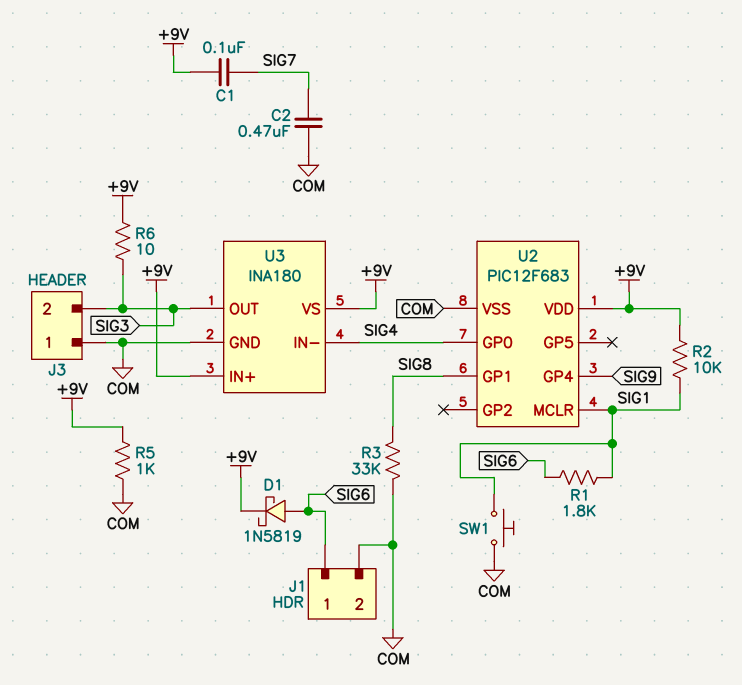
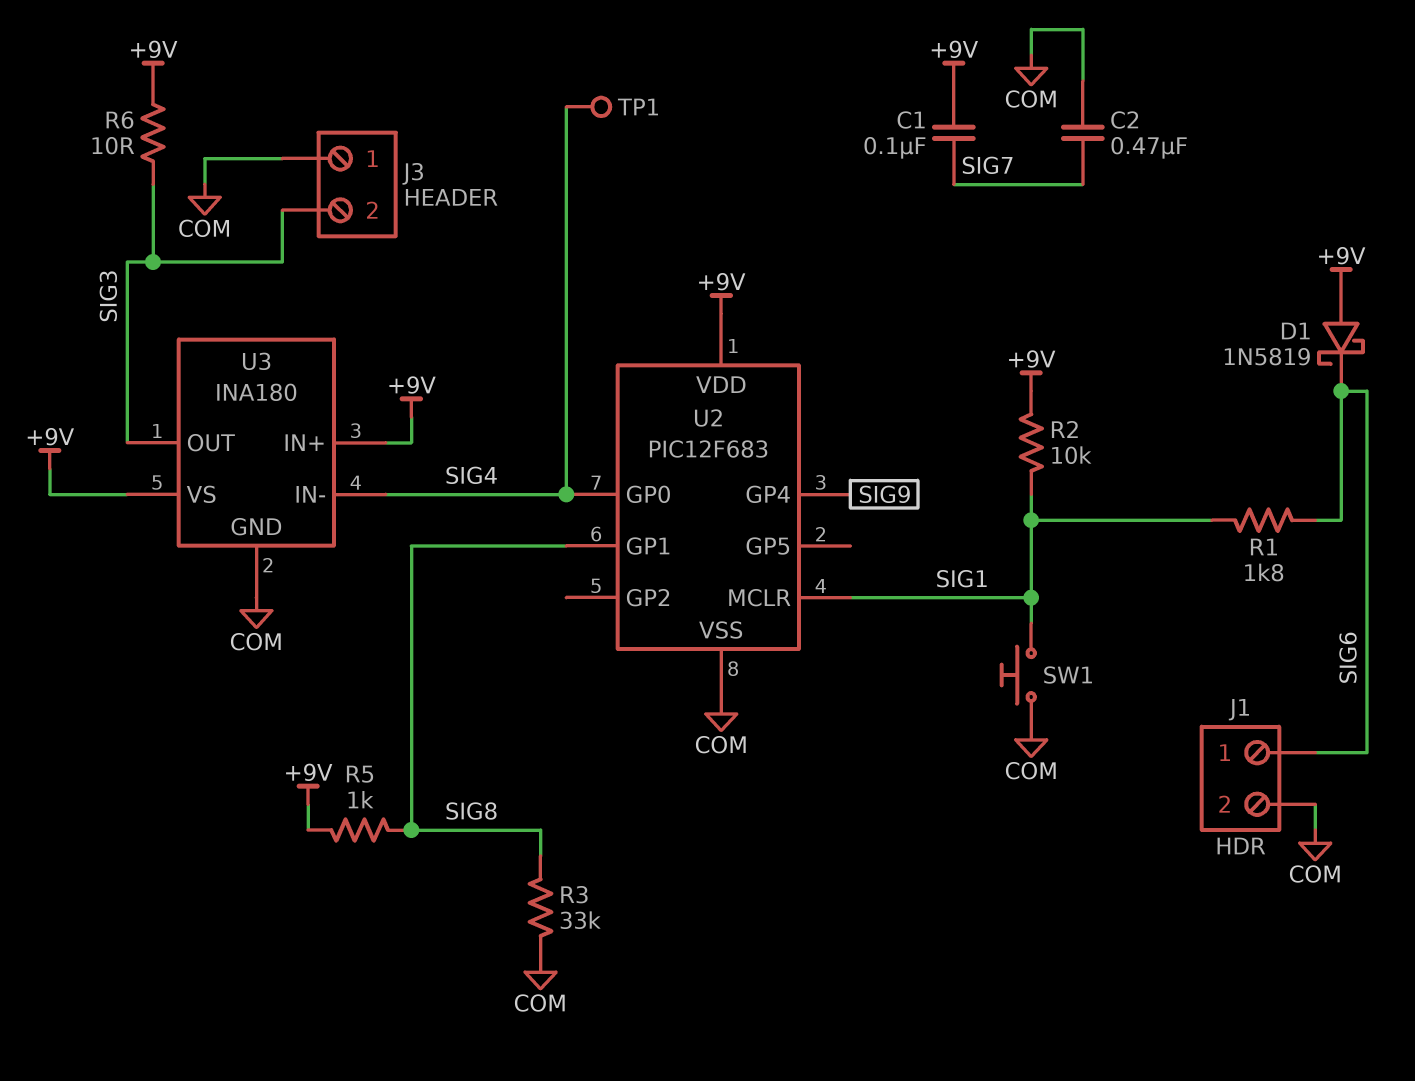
D1: schottky 1N5819 (A SIG6, K +9V) -> schottky 1N5819 (A +9V, K SIG6)
R5: 1k (+9V, COM) -> 1k (+9V, SIG8)
TP1: none -> test point (SIG4)

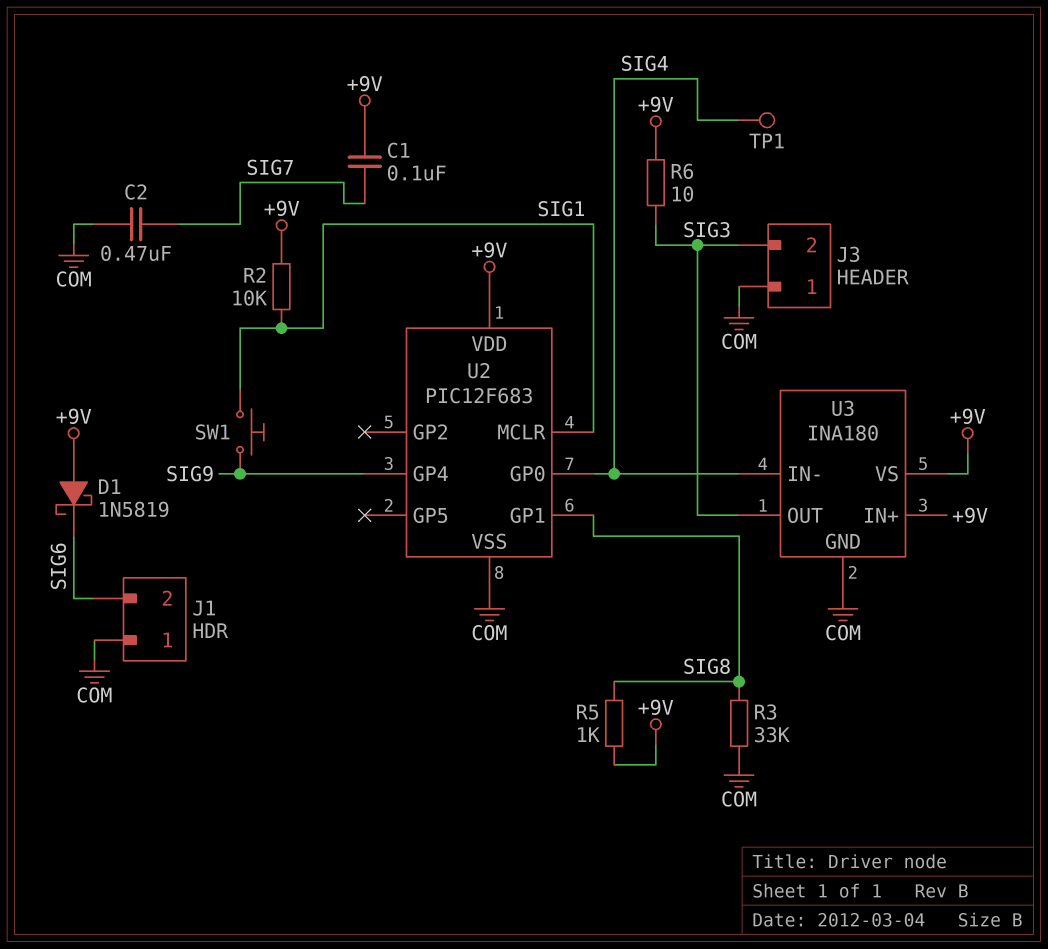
J1 pin 1: SIG6 -> COM
J1 pin 2: COM -> SIG6
R1: 1.8k (SIG1, SIG6) -> none
SW1: button (COM, SIG1) -> button (SIG1, SIG9)

